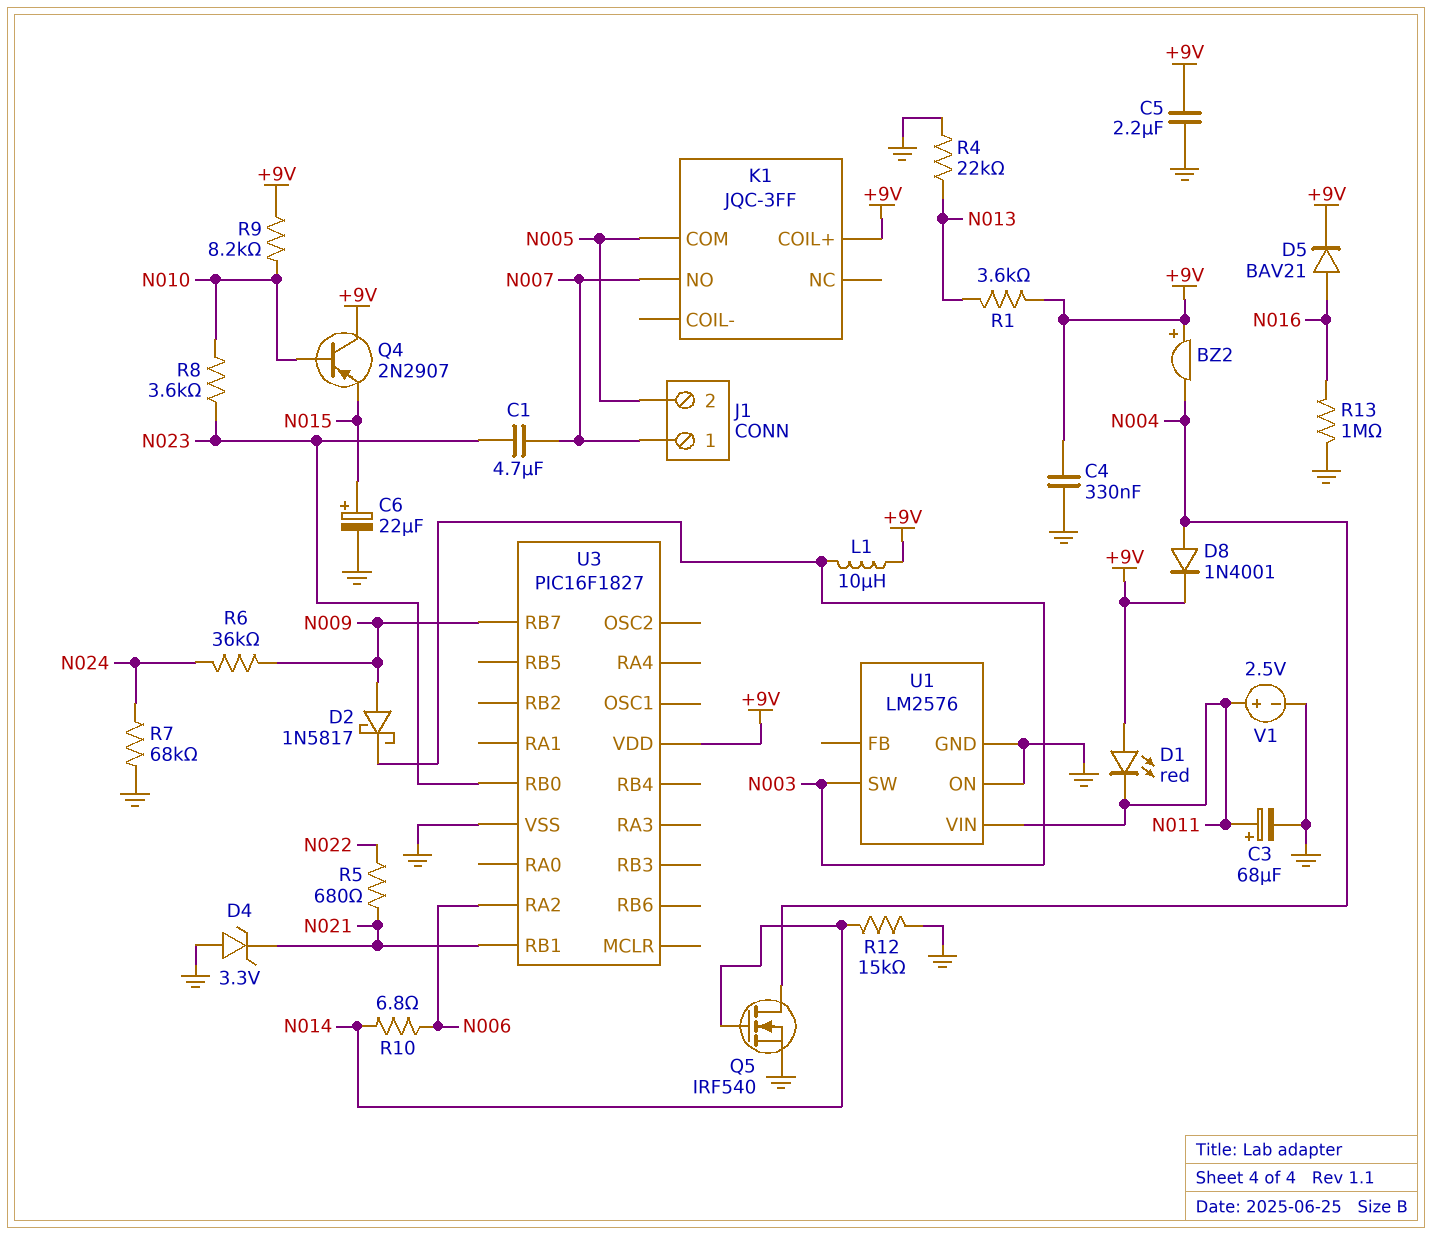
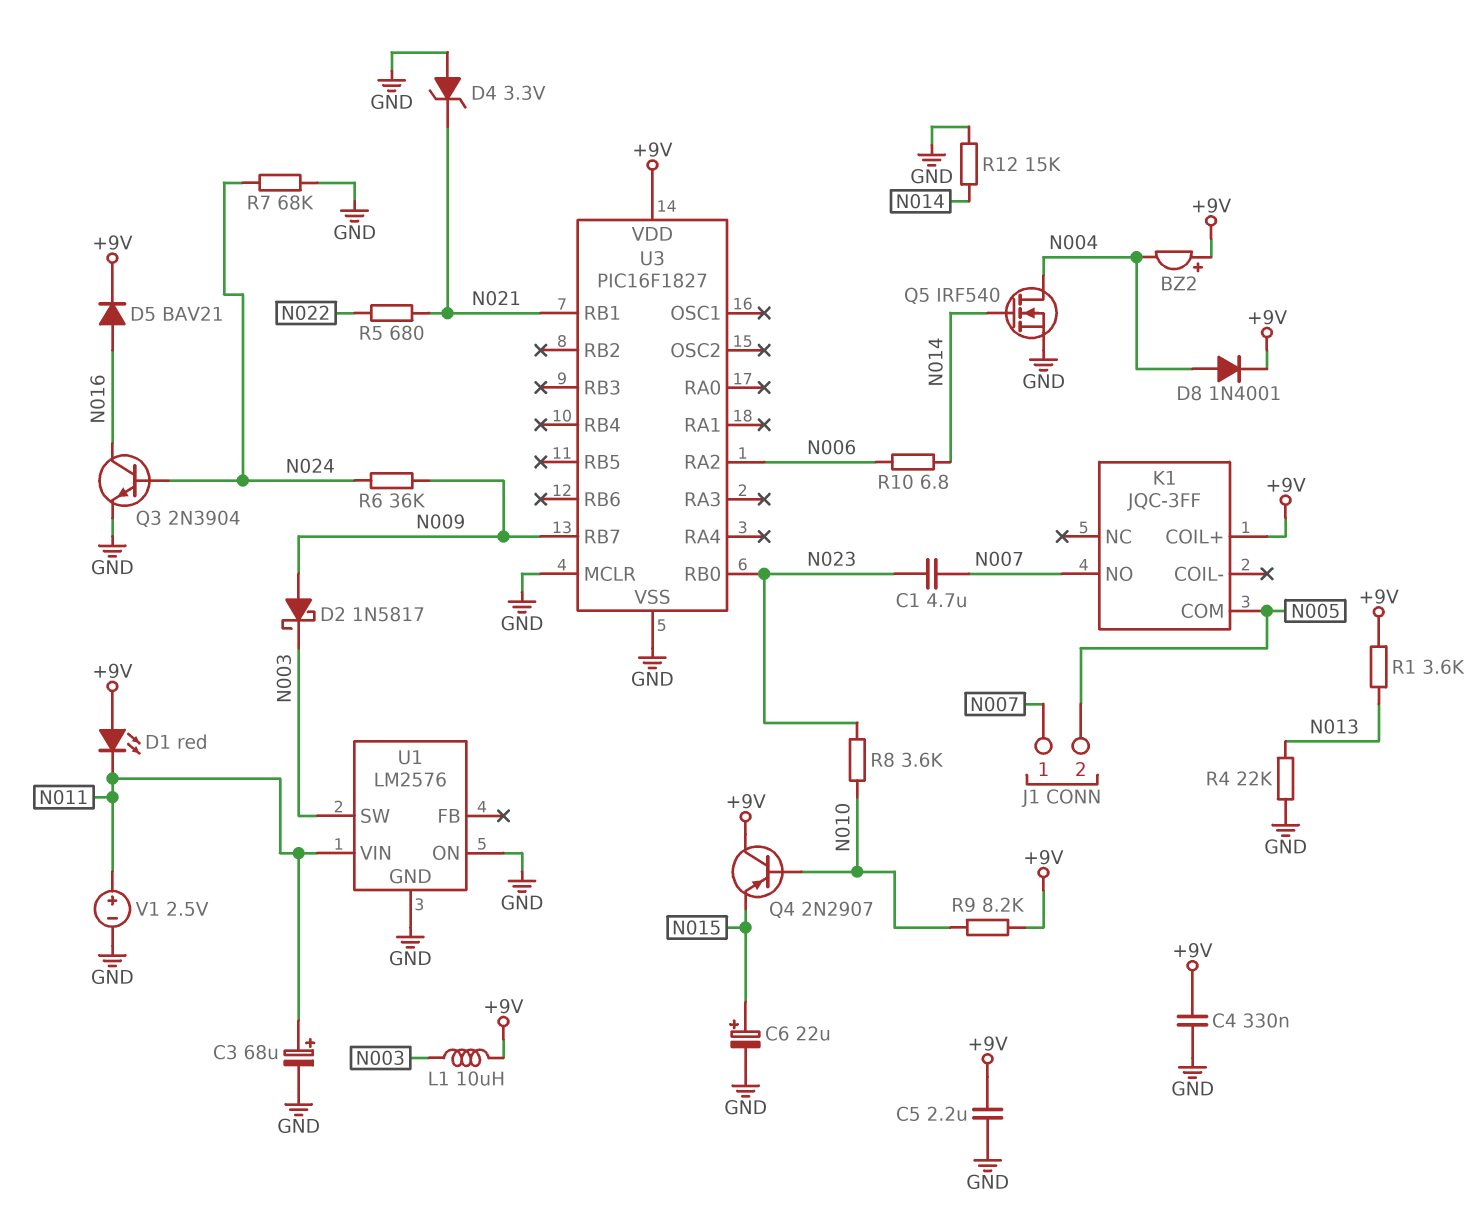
Q3: none -> NPN 2N3904 (B N024, C N016, E GND)
R13: 1M (GND, N016) -> none
U3 pin MCLR: none -> GND

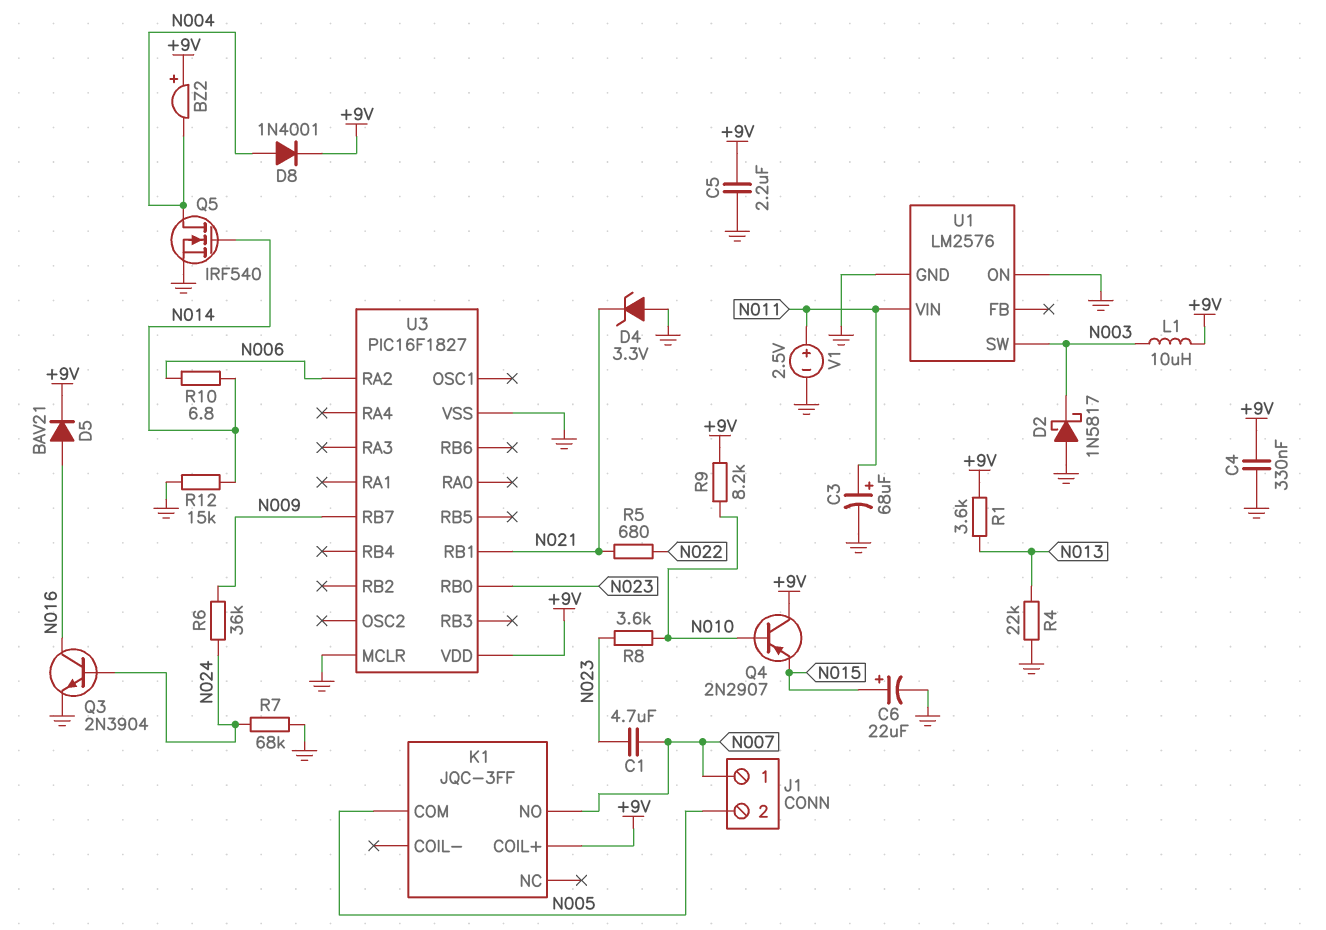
D1: LED red (A +9V, K N011) -> none
D2: schottky 1N5817 (A N009, K N003) -> schottky 1N5817 (A GND, K N003)

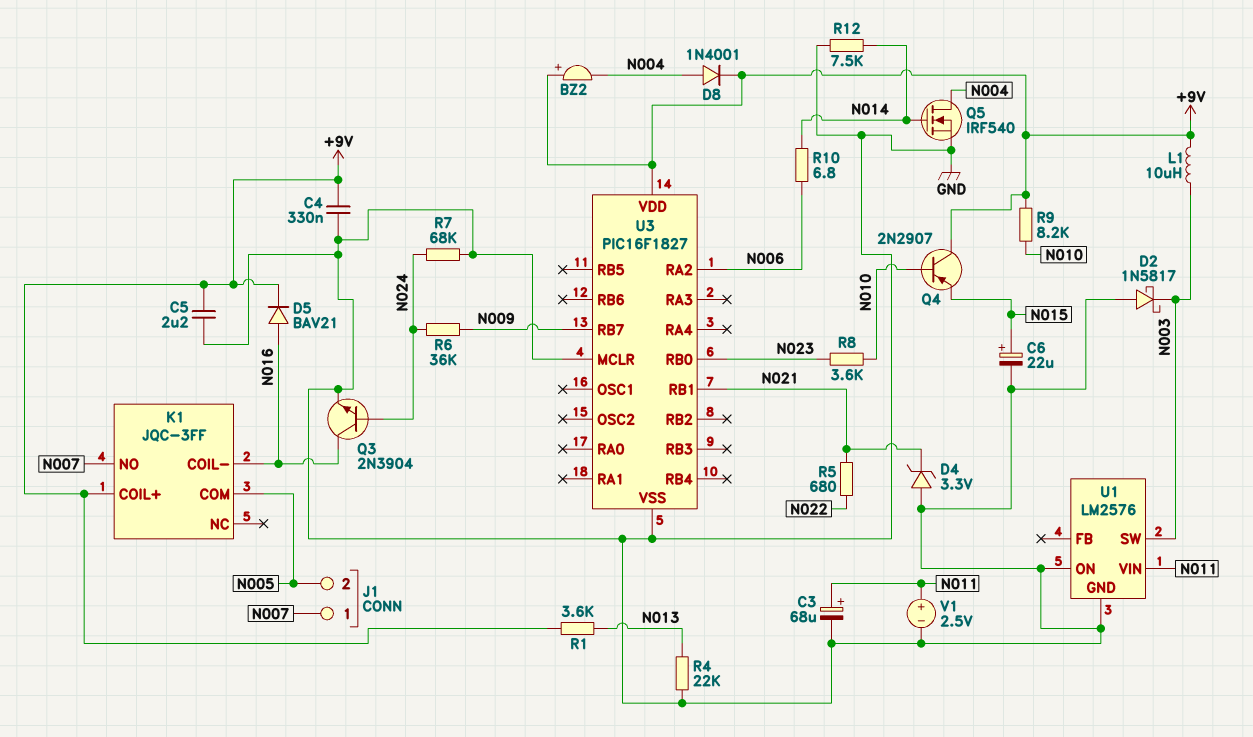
C1: 4.7uF (N007, N023) -> none
K1 pin COIL-: none -> N016
R12: 15k (GND, N014) -> 7.5k (GND, N014)

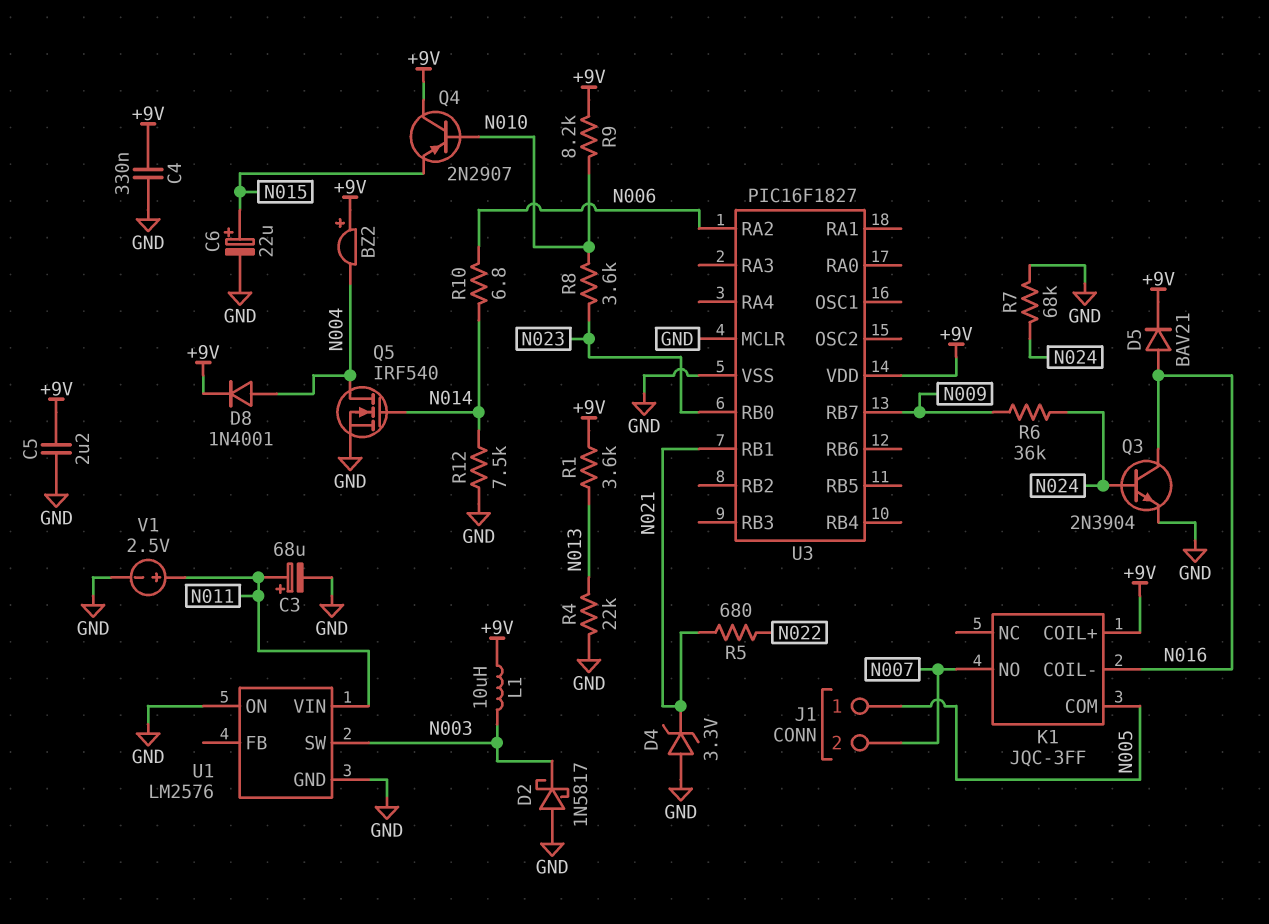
J1 pin 1: N007 -> N005
J1 pin 2: N005 -> N007

